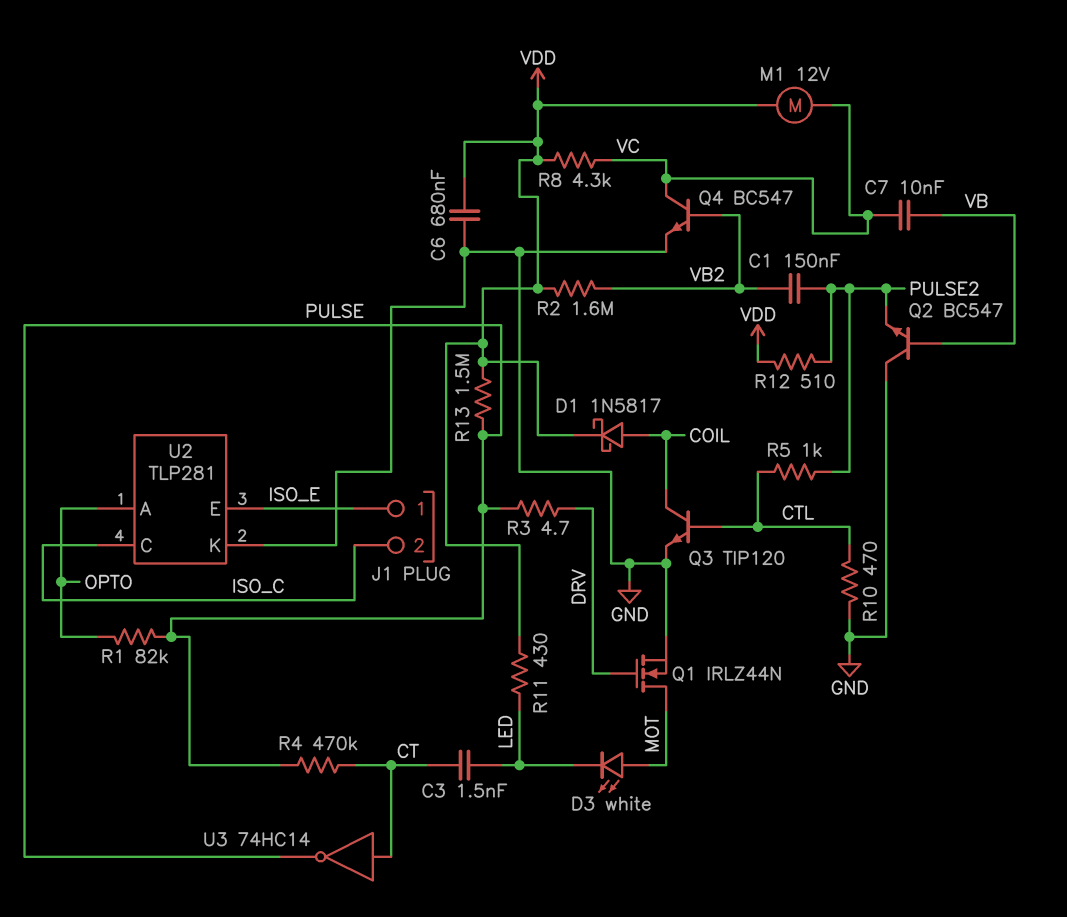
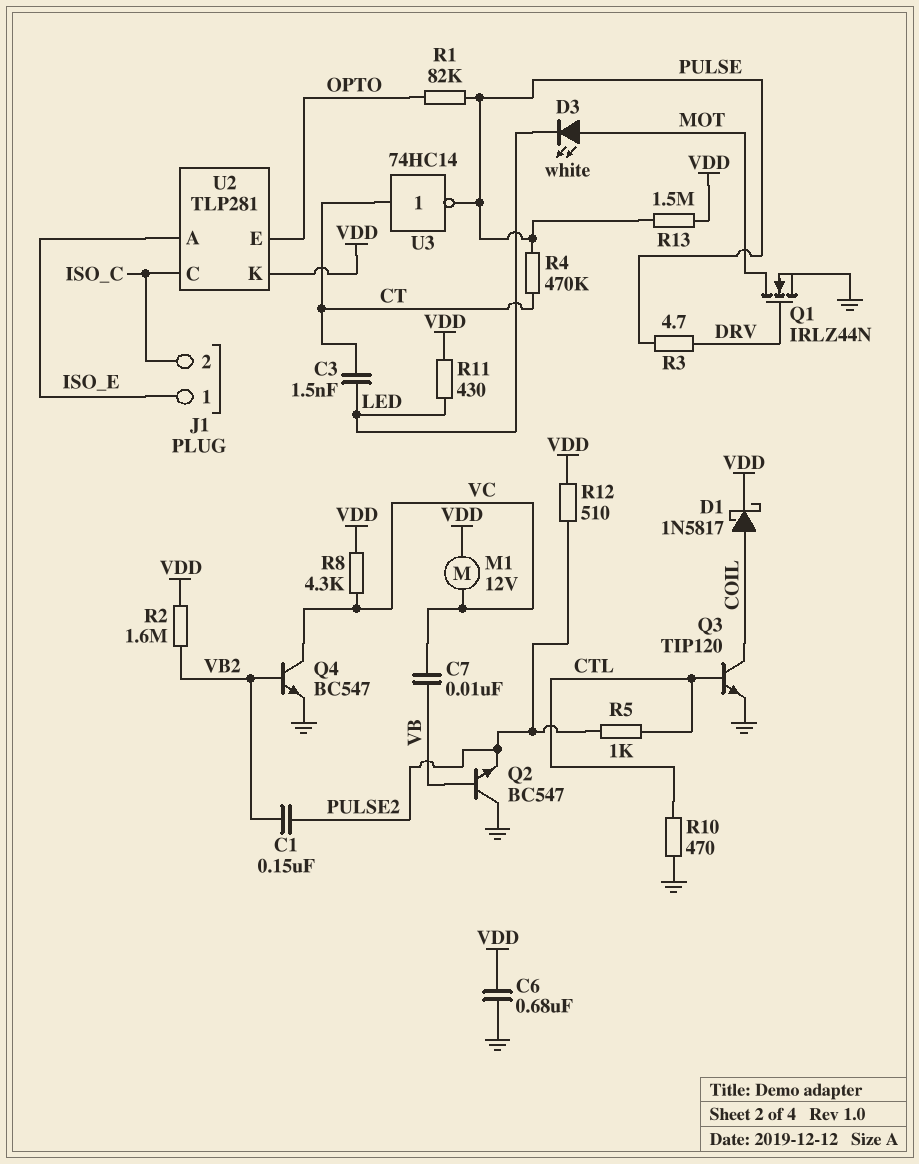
U2 pin A: OPTO -> ISO_E
U2 pin E: ISO_E -> OPTO
U2 pin K: GND -> VDD

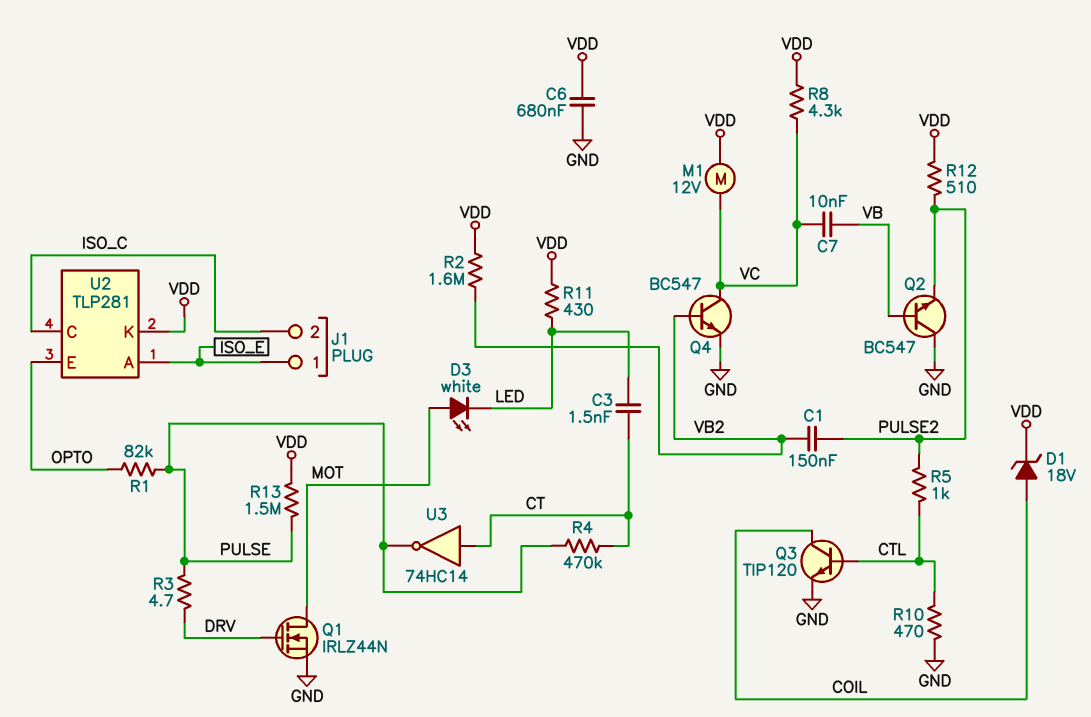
D1: schottky 1N5817 (A COIL, K VDD) -> zener 18V (A COIL, K VDD)

